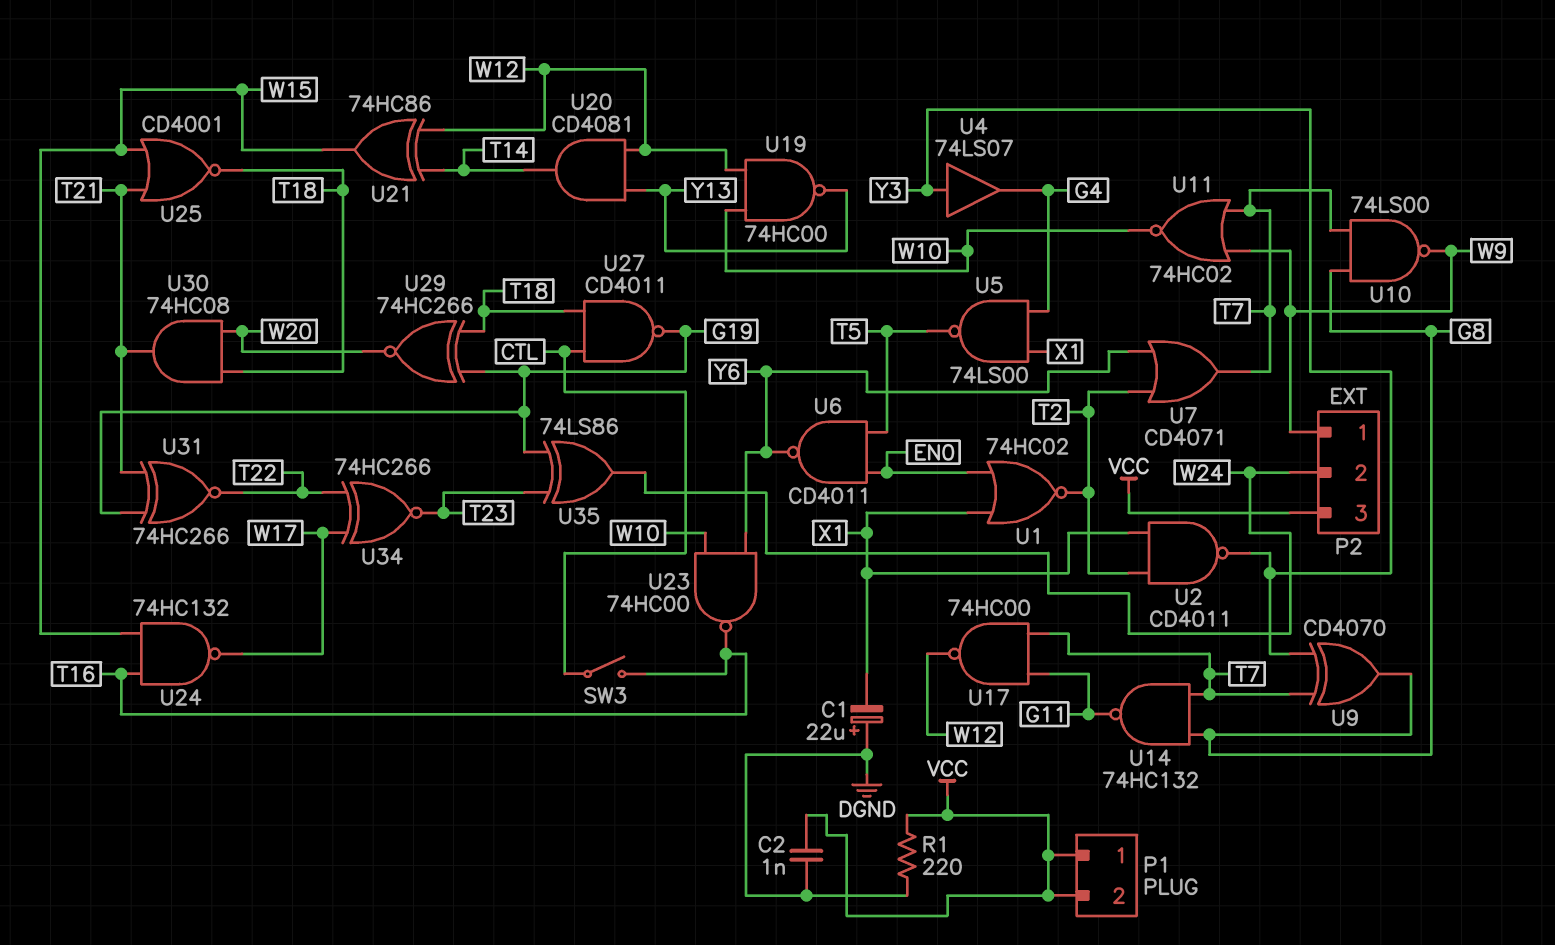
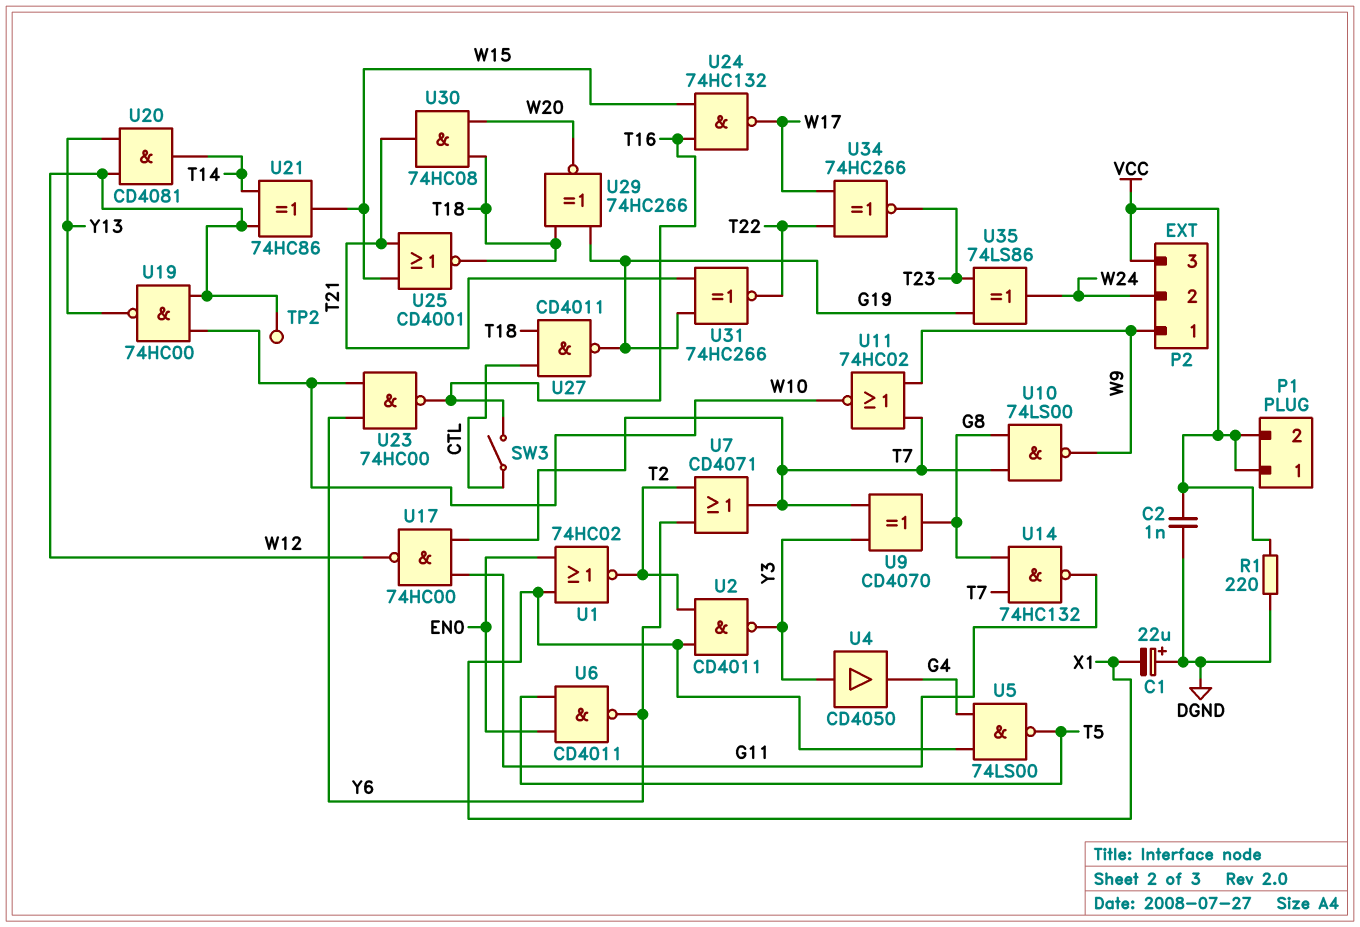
TP2: none -> test point (W12)
U4: buffer 74LS07 (in Y3, out G4) -> buffer CD4050 (in Y3, out G4)

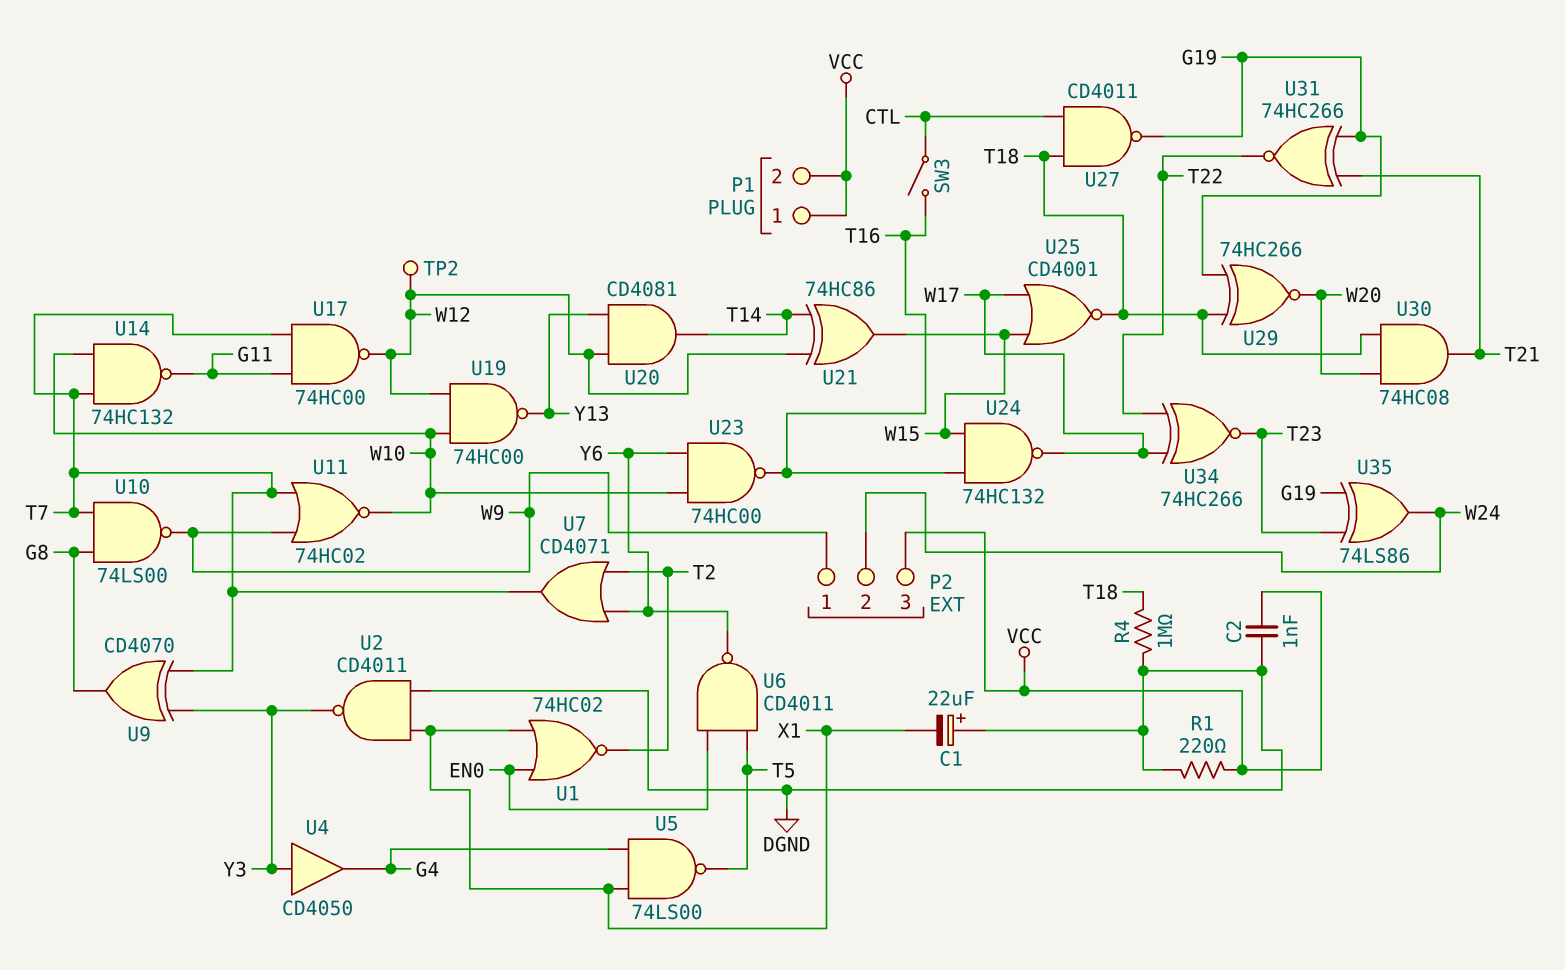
R4: none -> 1M (DGND, T18)
U2: NAND CD4011 (in T2, in X1, out Y3) -> NAND CD4011 (in DGND, in X1, out Y3)
U14: NAND 74HC132 (in G8, in T7, out G11) -> NAND 74HC132 (in T7, in W10, out G11)
U25: NOR CD4001 (in T21, in W15, out T18) -> NOR CD4001 (in W15, in W17, out T18)

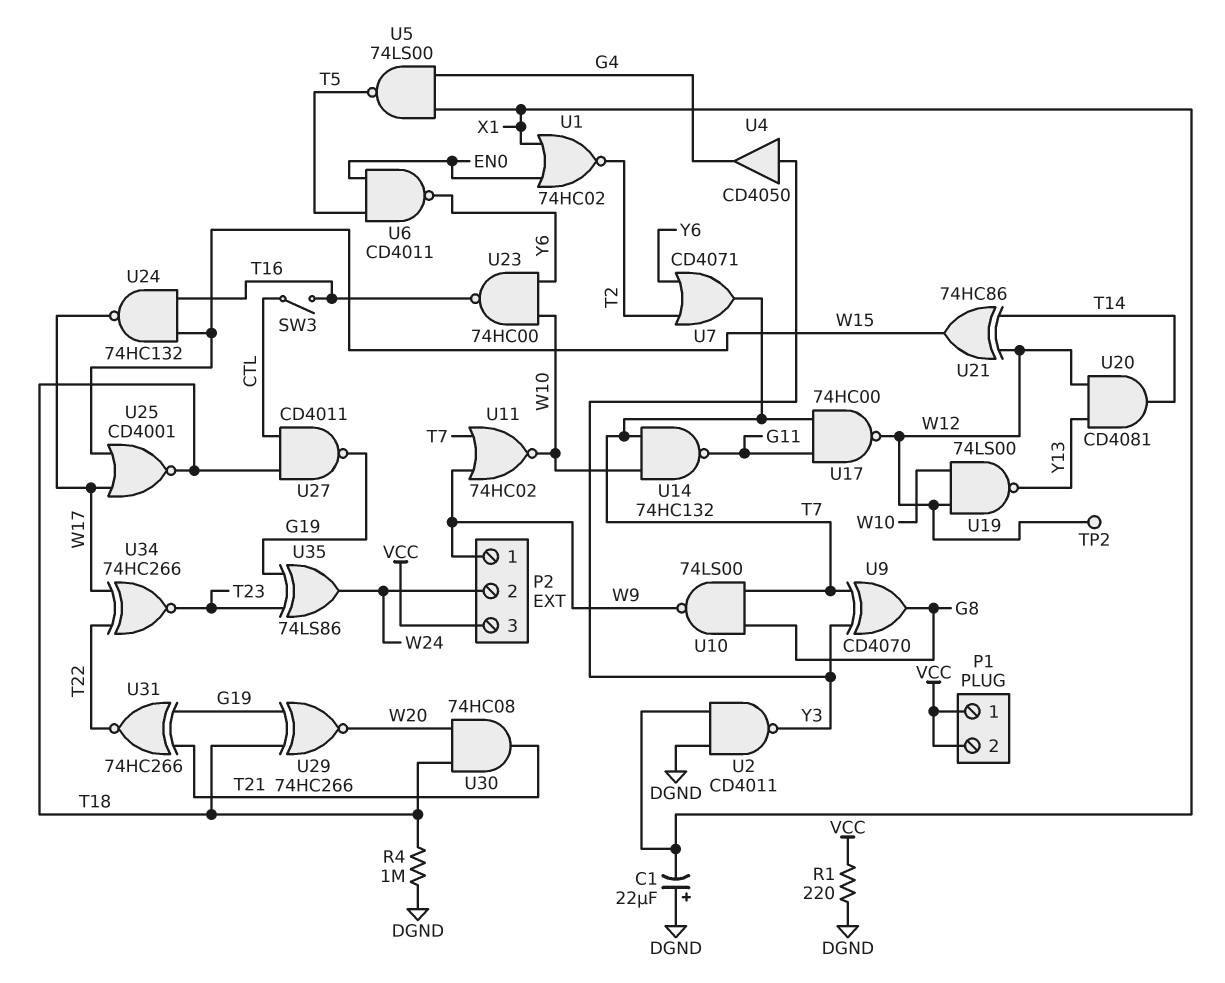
C2: 1nF (DGND, VCC) -> none
U19: NAND 74HC00 (in W10, in W12, out Y13) -> NAND 74LS00 (in W10, in W12, out Y13)

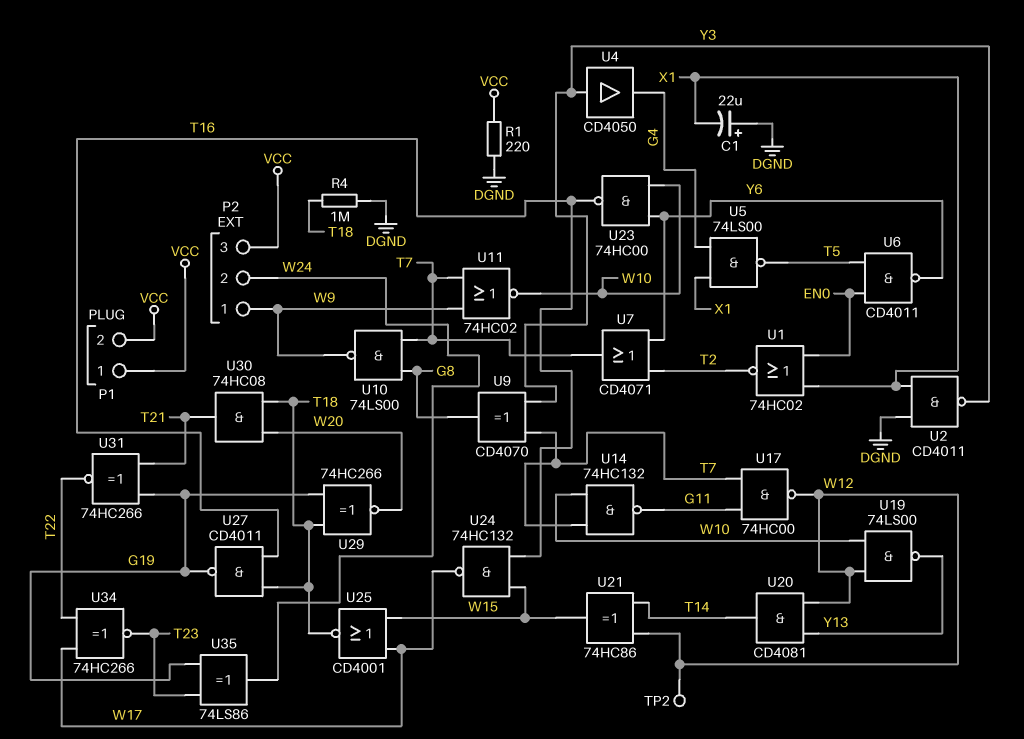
SW3: switch (CTL, T16) -> none
U27: NAND CD4011 (in CTL, in T18, out G19) -> NAND CD4011 (in T16, in T18, out G19)

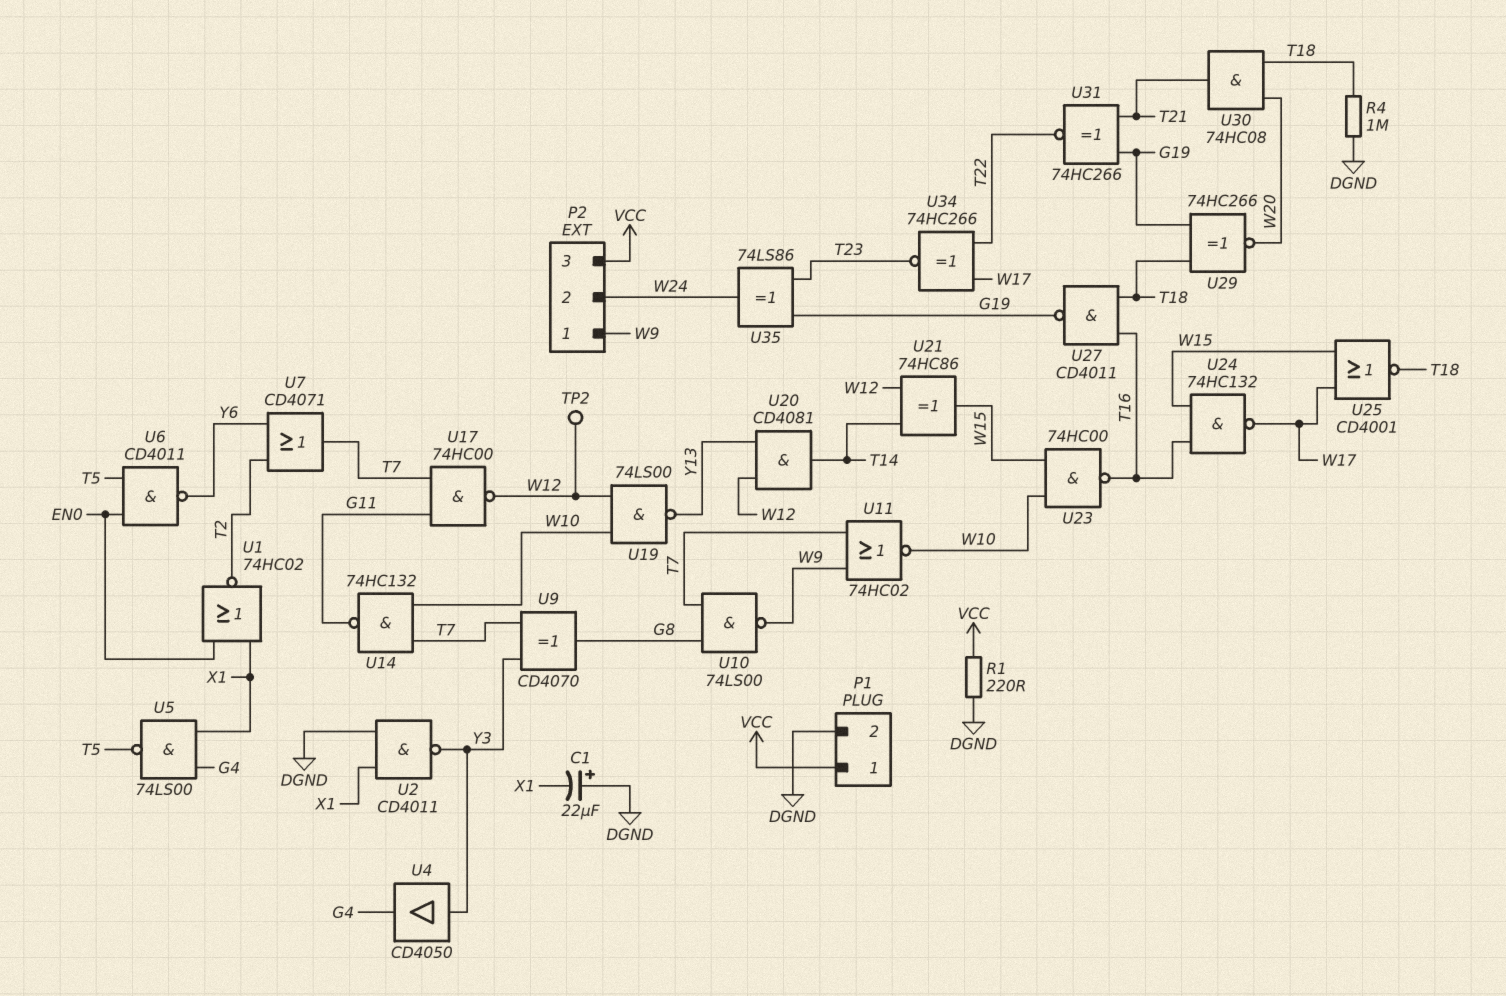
P1 pin 2: VCC -> DGND
U23: NAND 74HC00 (in W10, in Y6, out T16) -> NAND 74HC00 (in W10, in W15, out T16)

